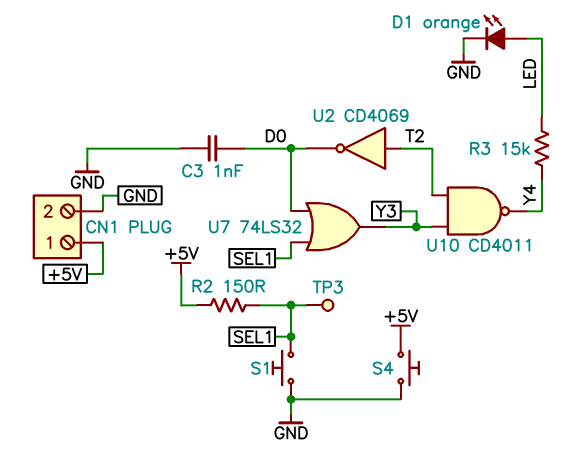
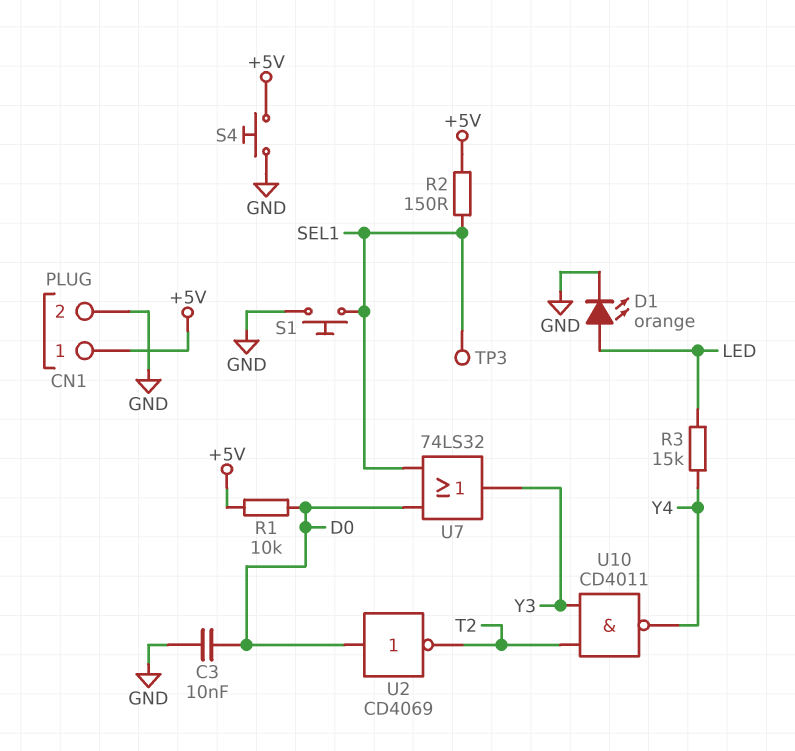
C3: 1nF (D0, GND) -> 10nF (D0, GND)
R1: none -> 10k (+5V, D0)
U2: NOT CD4069 (in T2, out D0) -> NOT CD4069 (in D0, out T2)

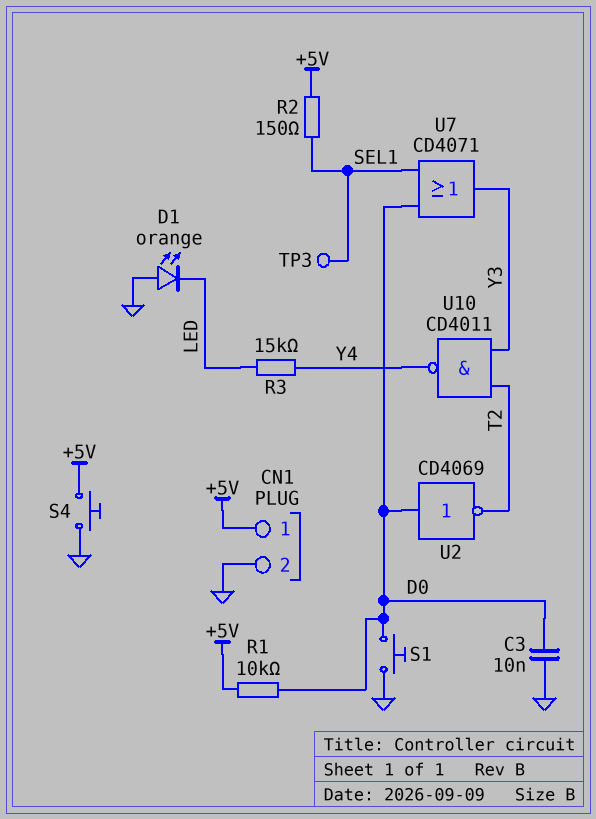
D1: LED orange (A LED, K GND) -> LED orange (A GND, K LED)
S1: button (GND, SEL1) -> button (D0, GND)
U7: OR 74LS32 (in D0, in SEL1, out Y3) -> OR CD4071 (in D0, in SEL1, out Y3)

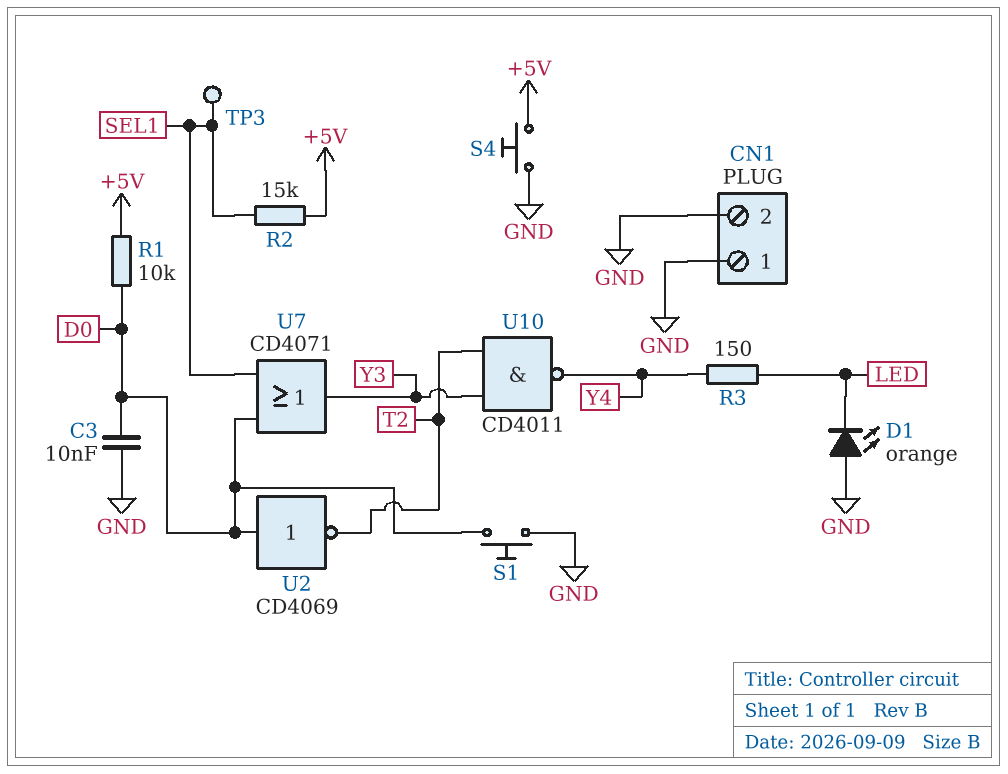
CN1 pin 1: +5V -> GND
R2: 150 (+5V, SEL1) -> 15k (+5V, SEL1)
R3: 15k (LED, Y4) -> 150 (LED, Y4)

